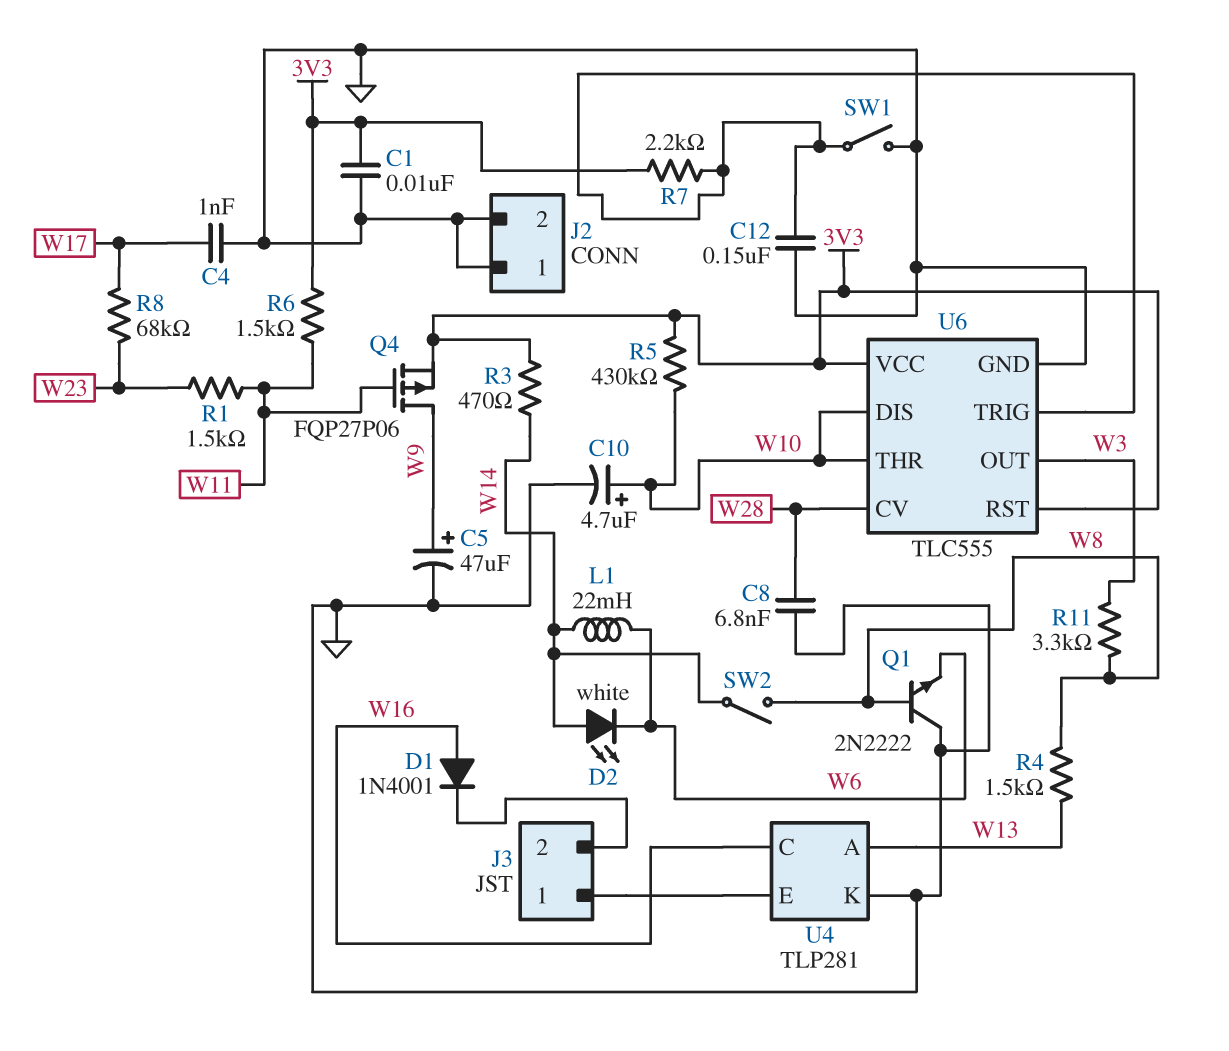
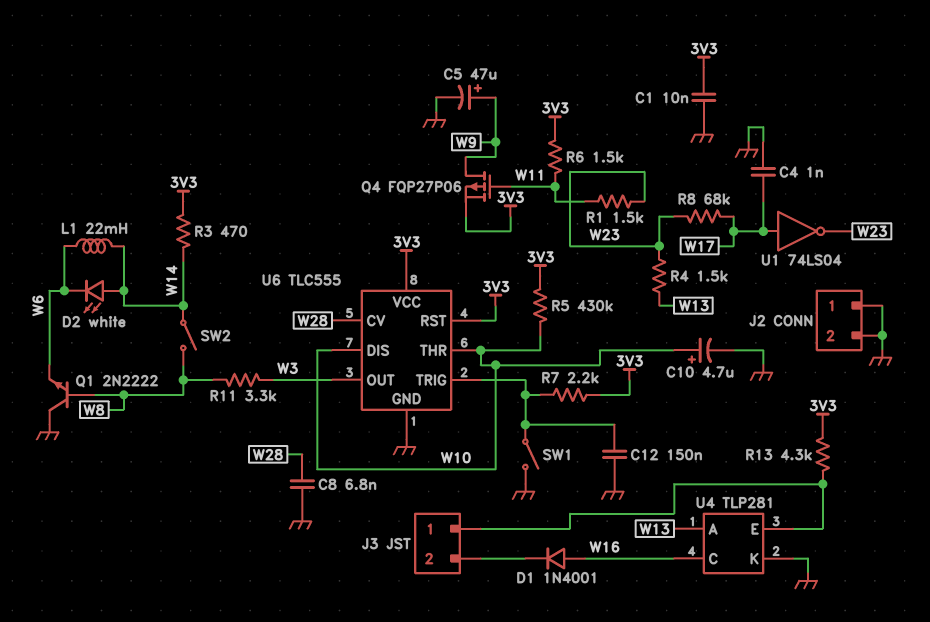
R4: 1.5k (W8, W13) -> 1.5k (W13, W23)
R13: none -> 4.3k (3V3, J3/1)
U1: none -> NOT 74LS04 (in W17, out W23)

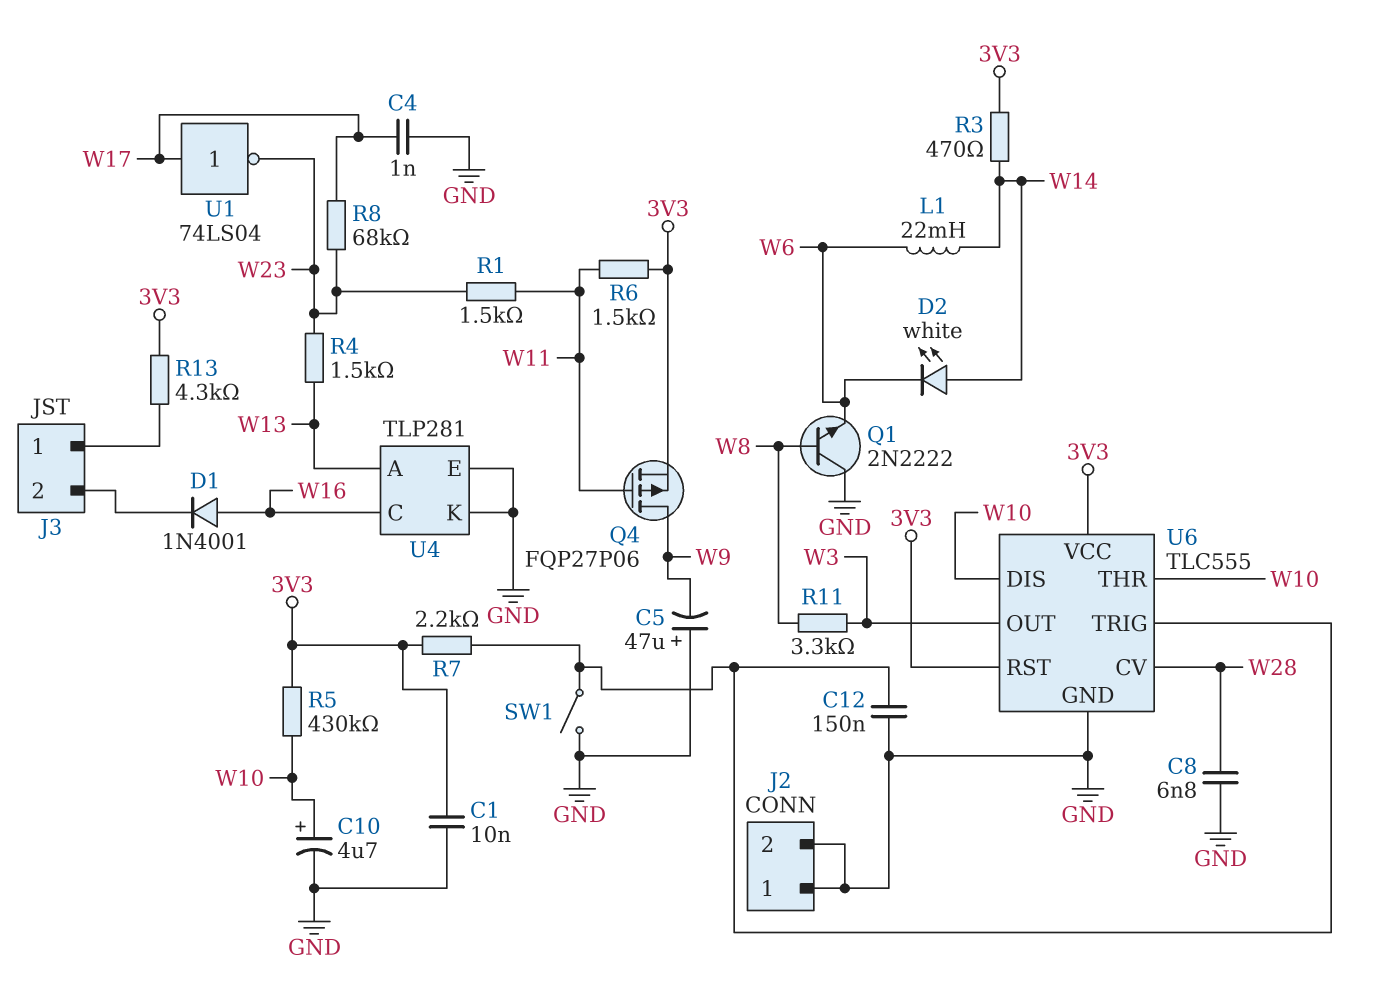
C5: 47uF (plus W9, minus GND) -> 47uF (plus GND, minus W9)
SW2: switch (W8, W14) -> none
U4 pin E: J3/1 -> GND

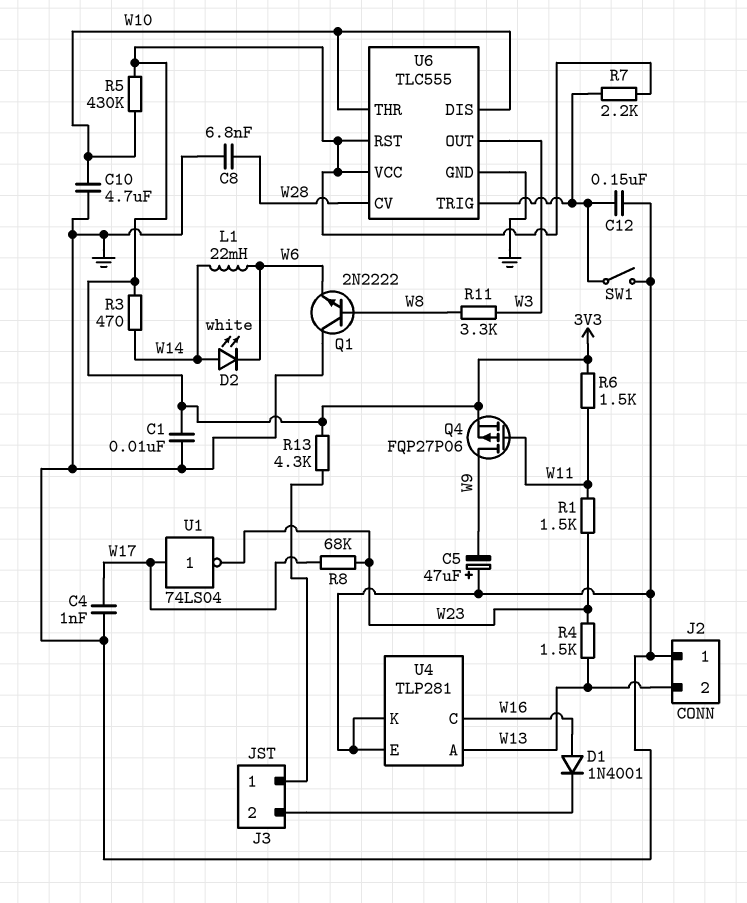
C10: 4.7uF (plus W10, minus GND) -> 4.7uF (GND, W10)
J2 pin 2: GND -> W13

